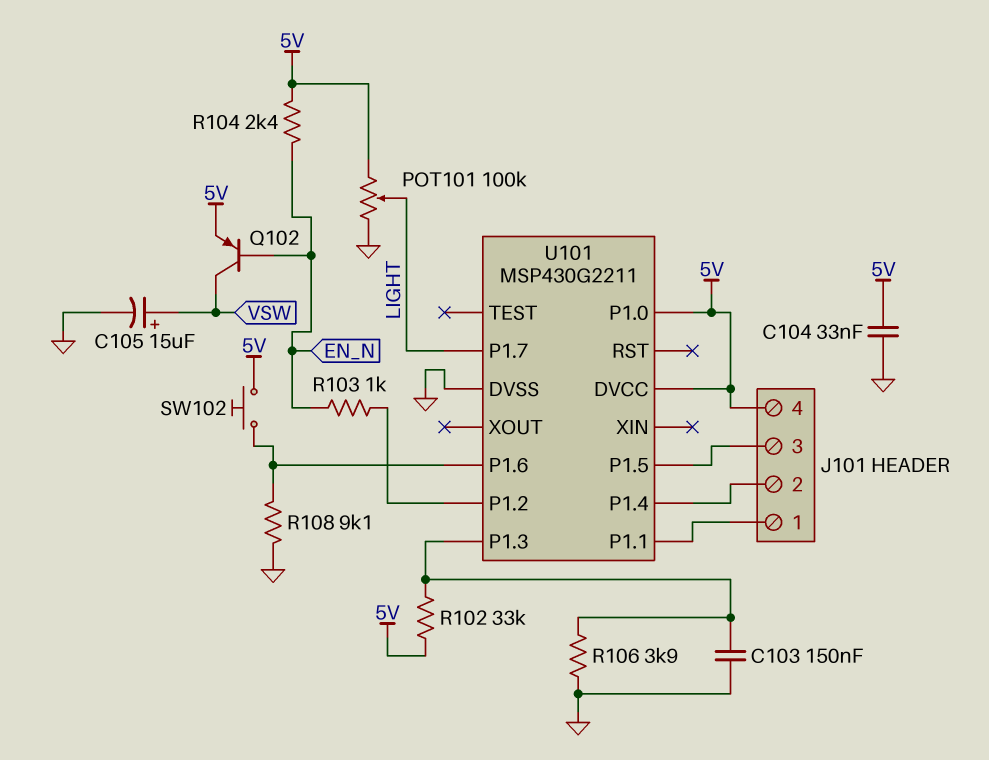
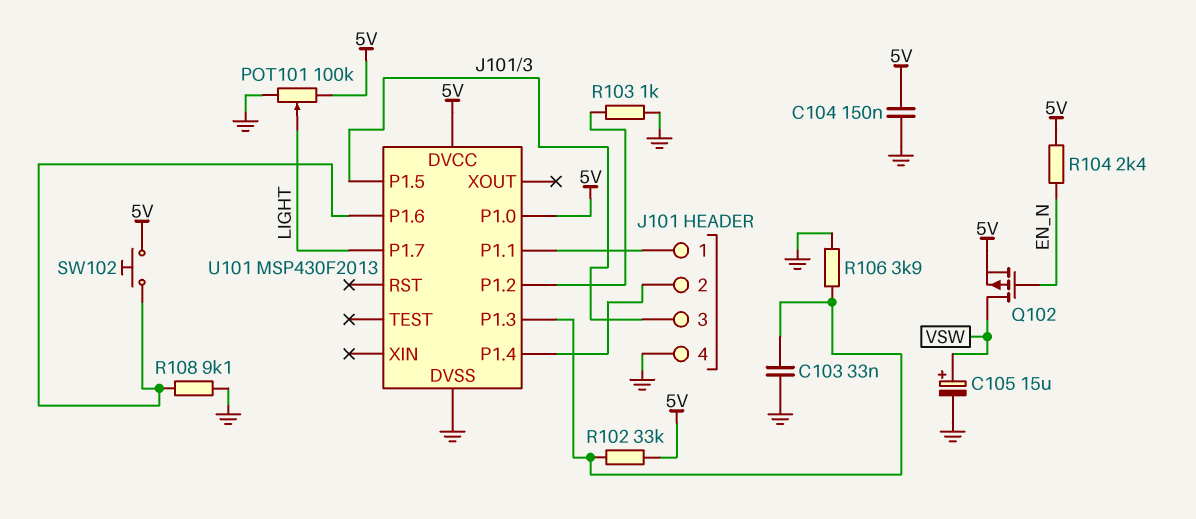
C103: 150nF (GND, U101/P1.3) -> 33nF (GND, U101/P1.3)
C104: 33nF (5V, GND) -> 150nF (5V, GND)
J101 pin 4: 5V -> GND
Q102: PNP (B EN_N, C VSW, E 5V) -> PMOS (G EN_N, D VSW, S 5V)
R103: 1k (EN_N, U101/P1.2) -> 1k (GND, U101/P1.2)
U101: MSP430G2211 -> MSP430F2013

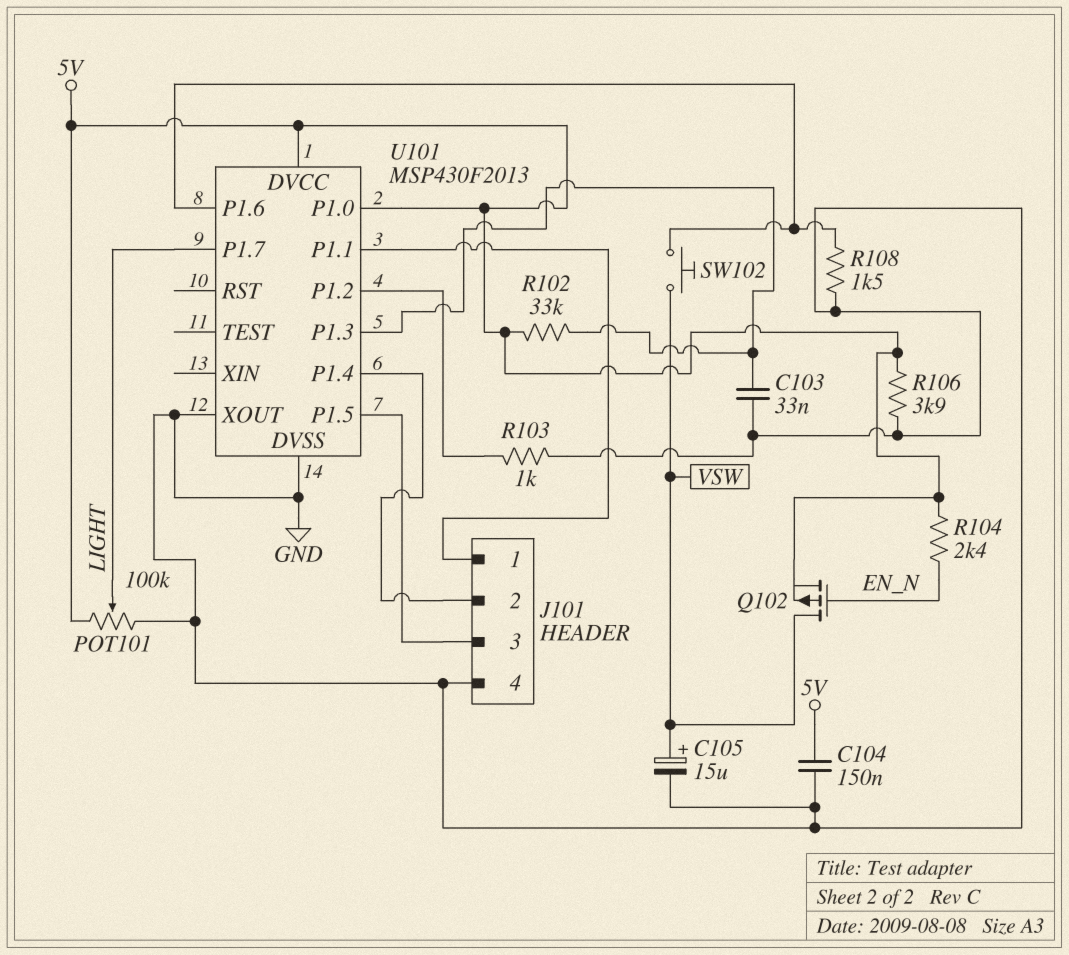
R106: 3.9k (GND, U101/P1.3) -> 3.9k (5V, GND)
R108: 9.1k (GND, U101/P1.6) -> 1.5k (GND, U101/P1.6)
SW102: button (5V, U101/P1.6) -> button (U101/P1.6, VSW)
U101 pin XOUT: none -> GND

